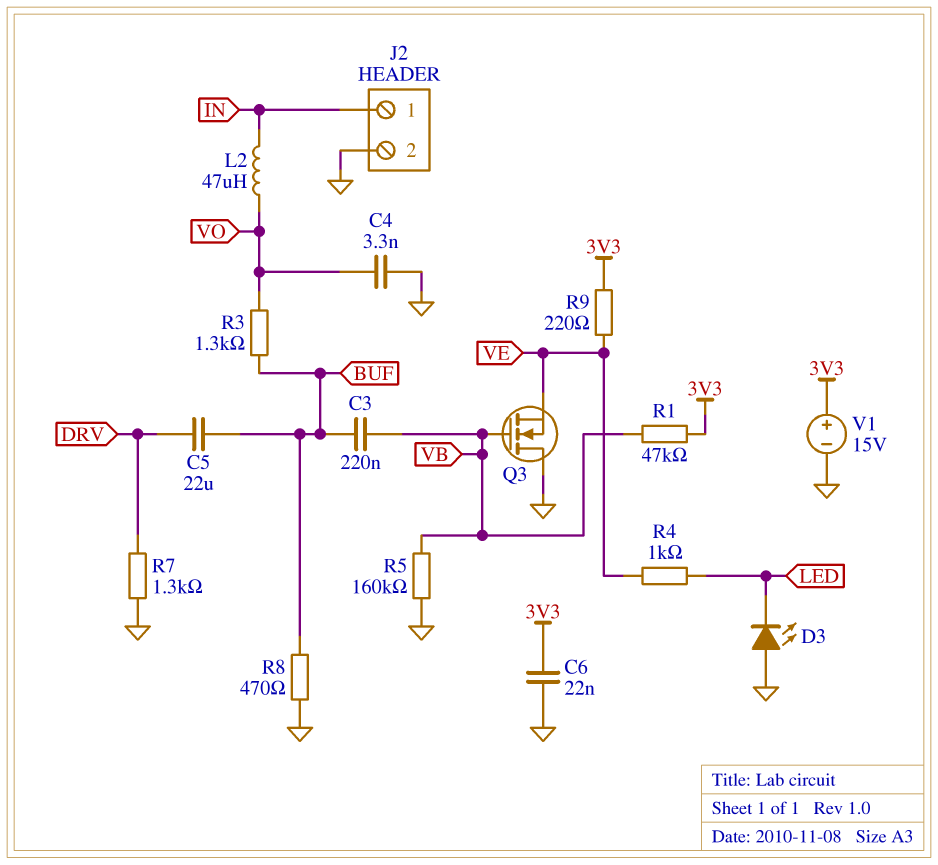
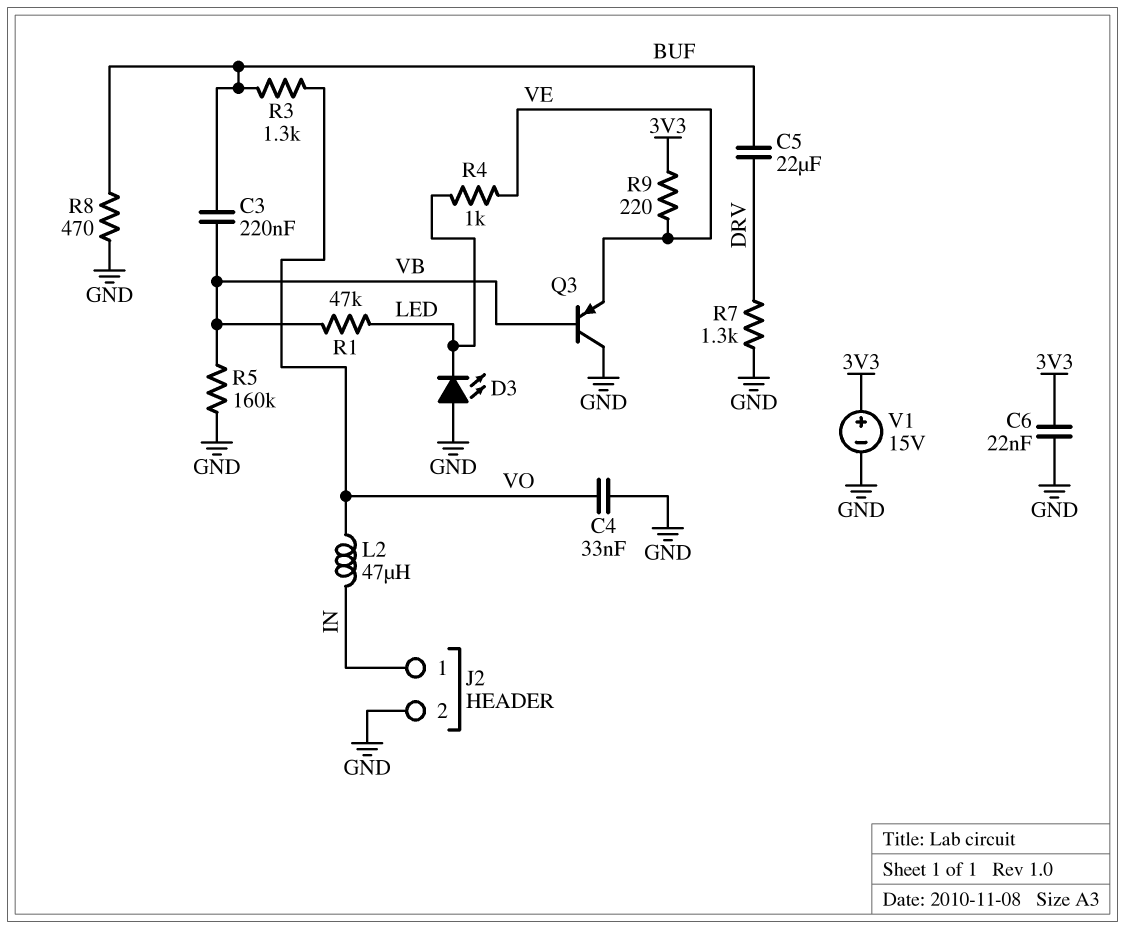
C4: 3.3nF (GND, VO) -> 33nF (GND, VO)
Q3: NMOS (G VB, D GND, S VE) -> PNP (B VB, C GND, E VE)
R1: 47k (3V3, VB) -> 47k (LED, VB)

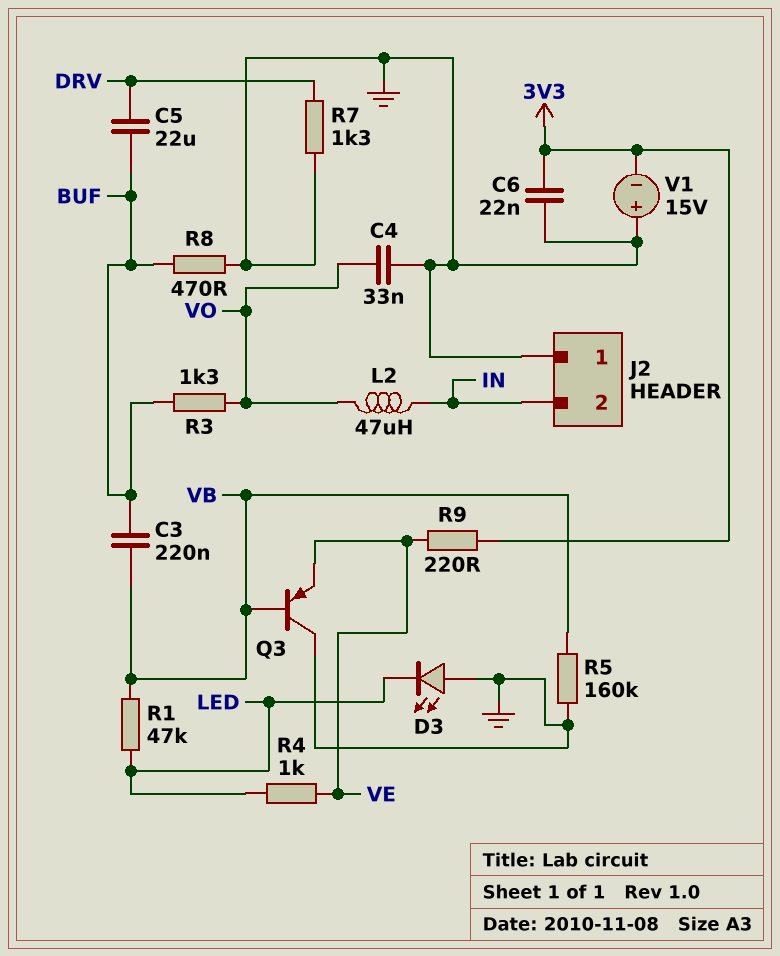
J2 pin 1: IN -> GND
J2 pin 2: GND -> IN
V1: 15V (plus 3V3, minus GND) -> 15V (plus GND, minus 3V3)

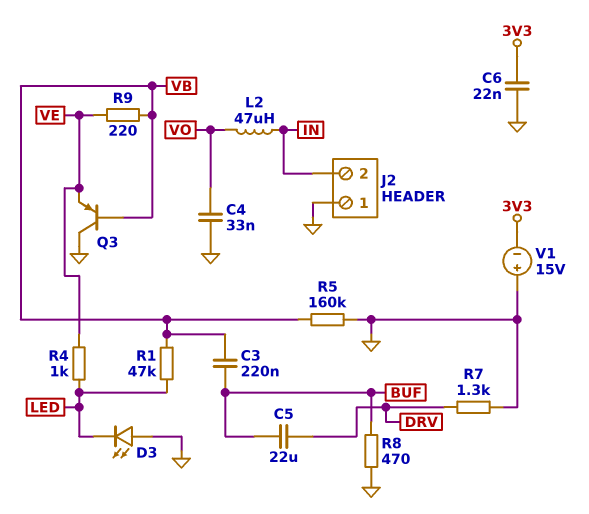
R3: 1.3k (BUF, VO) -> none
R9: 220 (3V3, VE) -> 220 (VB, VE)

